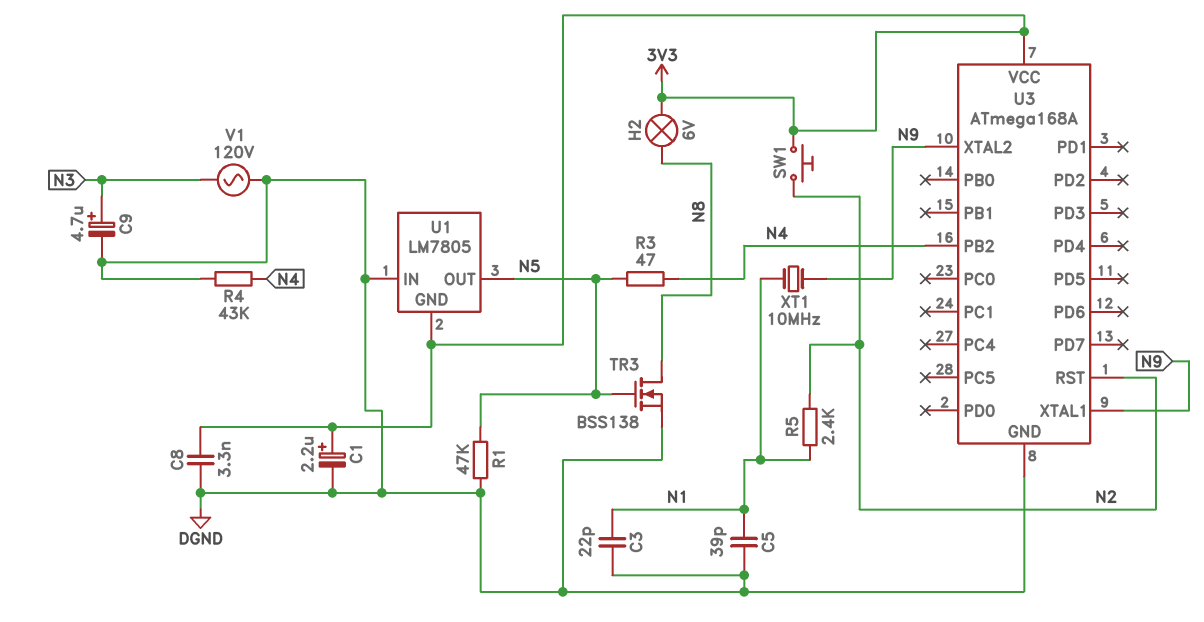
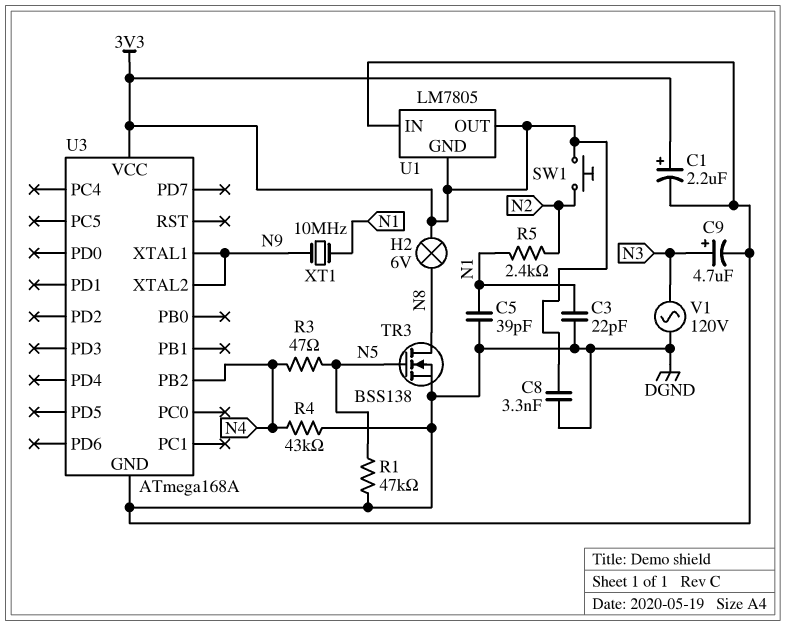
U1 pin OUT: N5 -> 3V3
U3 pin RST: N2 -> none

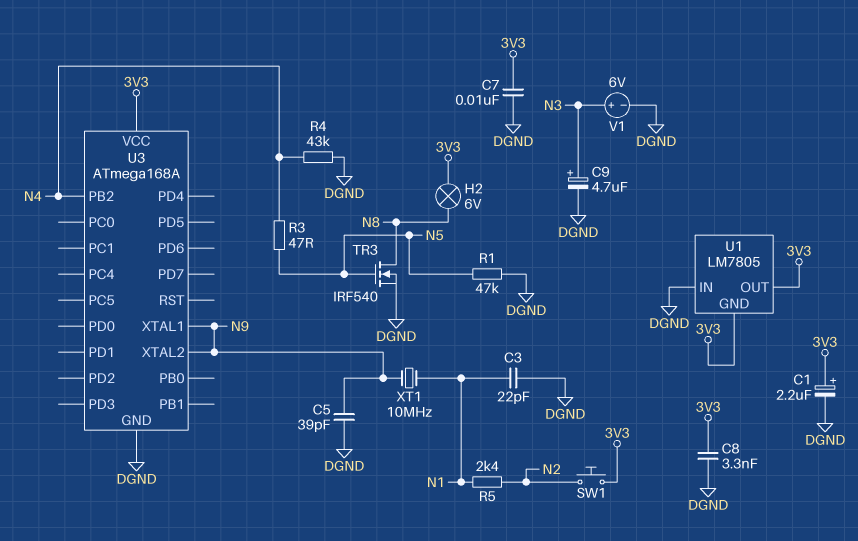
C5: 39pF (DGND, N1) -> 39pF (DGND, N9)
C7: none -> 10nF (3V3, DGND)
TR3: NMOS BSS138 (G N5, D N8, S DGND) -> NMOS IRF540 (G N5, D N8, S DGND)
V1: AC 120V (DGND, N3) -> 6V (plus N3, minus DGND)

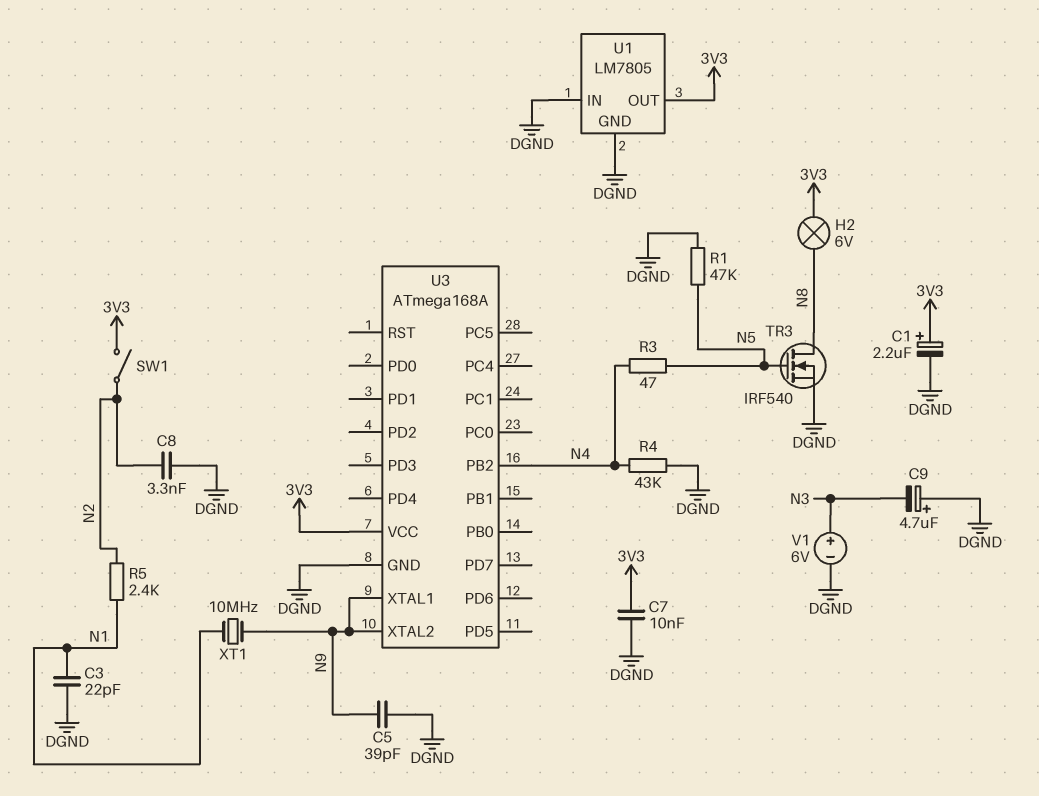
C8: 3.3nF (3V3, DGND) -> 3.3nF (DGND, N2)
C9: 4.7uF (plus N3, minus DGND) -> 4.7uF (plus DGND, minus N3)
SW1: button (3V3, N2) -> switch (3V3, N2)
U1 pin GND: 3V3 -> DGND

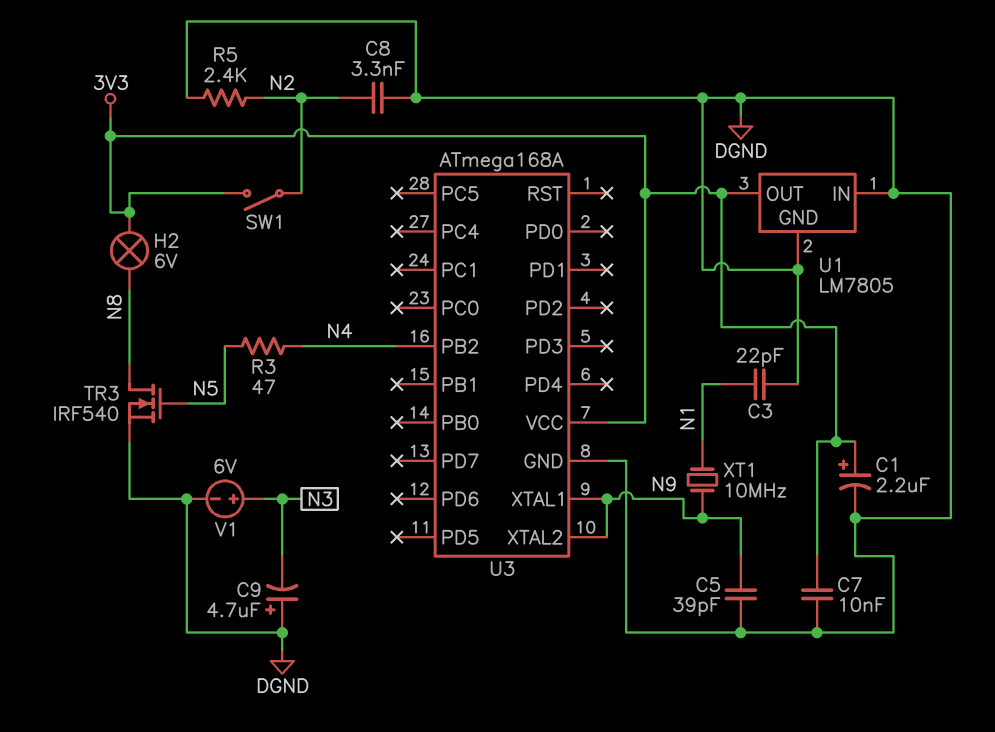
R1: 47k (DGND, N5) -> none
R4: 43k (DGND, N4) -> none
R5: 2.4k (N1, N2) -> 2.4k (DGND, N2)

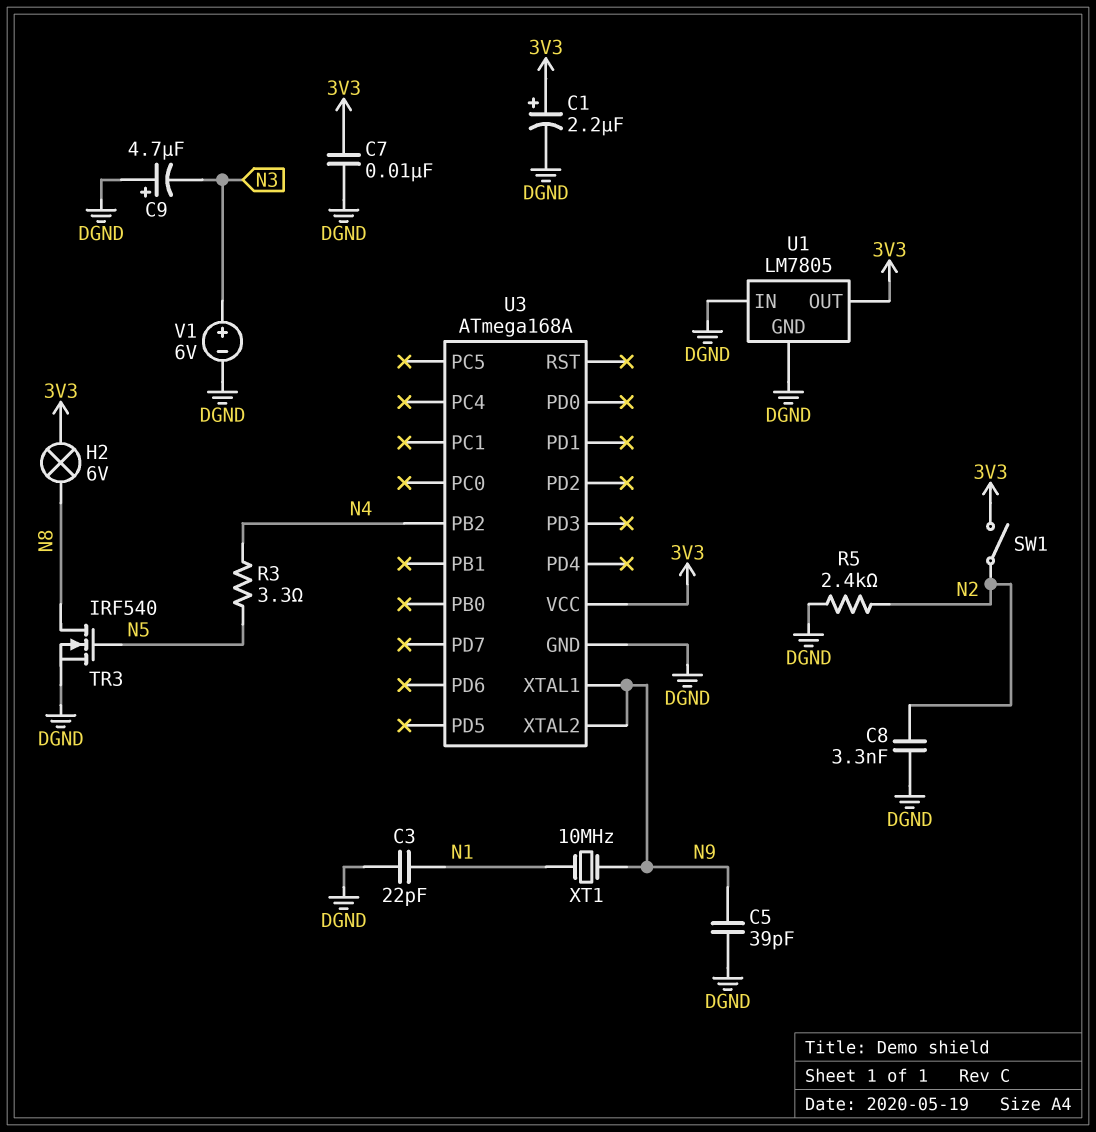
R3: 47 (N4, N5) -> 3.3 (N4, N5)

